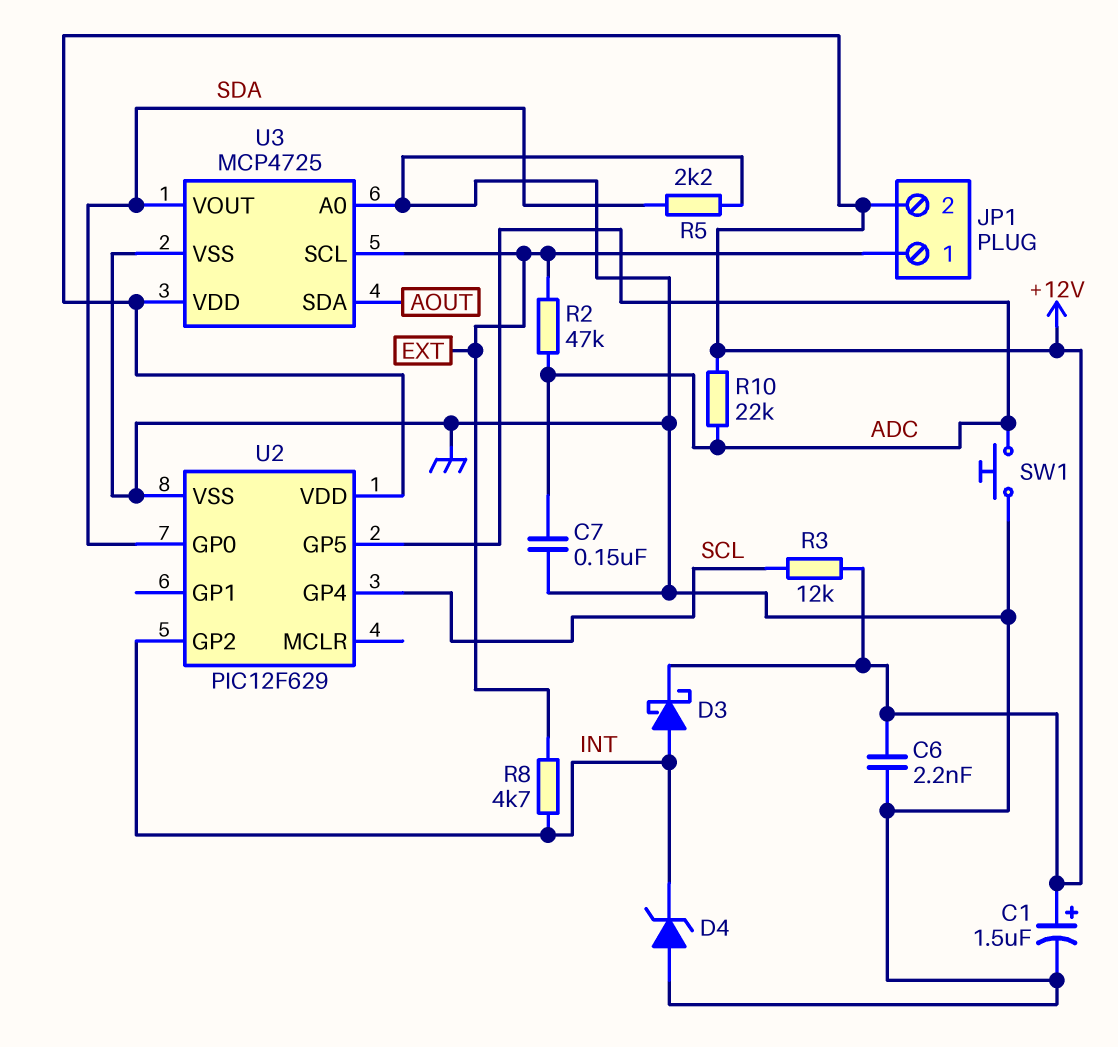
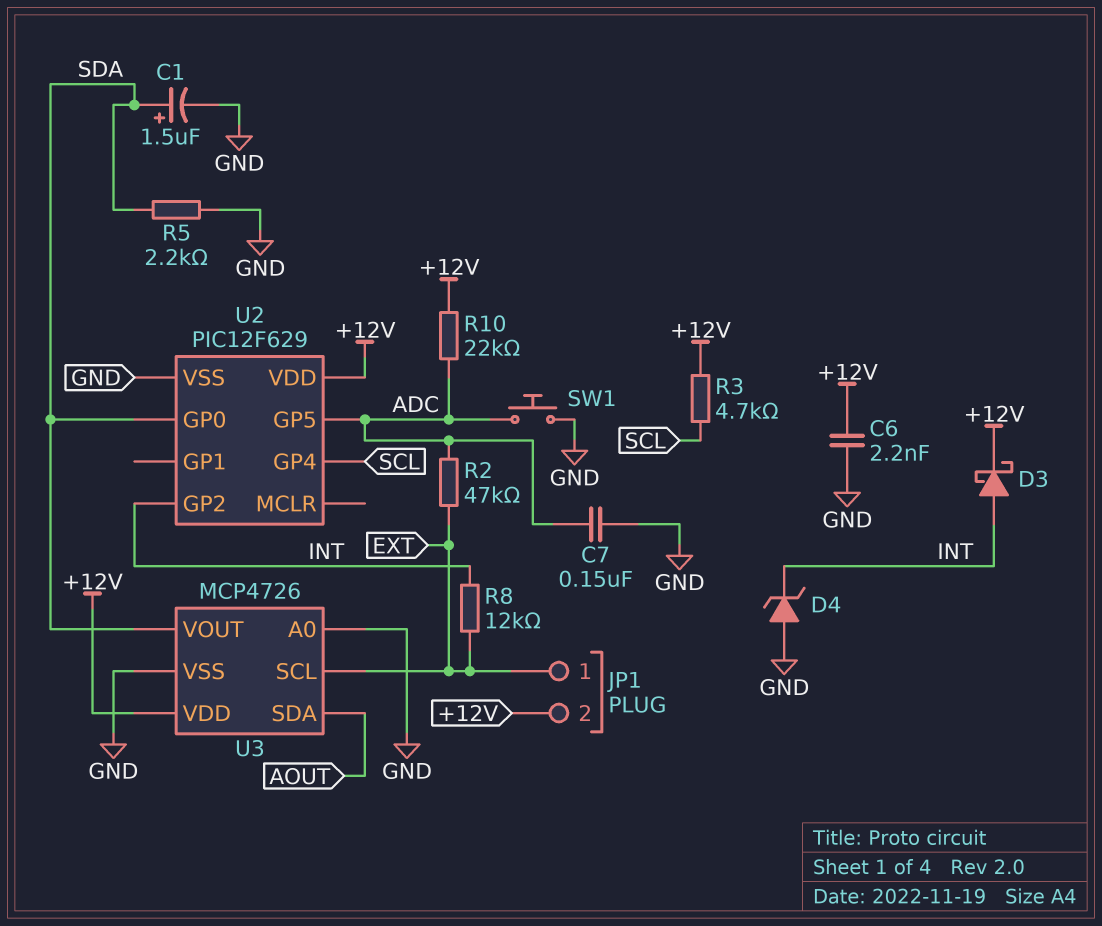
C1: 1.5uF (plus +12V, minus GND) -> 1.5uF (plus SDA, minus GND)
R3: 12k (+12V, SCL) -> 4.7k (+12V, SCL)
R8: 4.7k (EXT, INT) -> 12k (EXT, INT)
U3: MCP4725 -> MCP4726

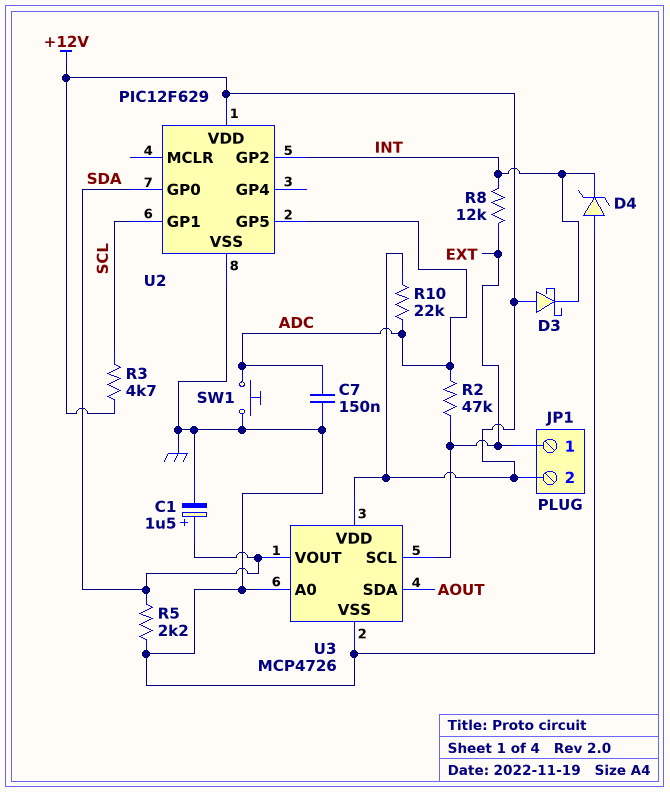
C6: 2.2nF (+12V, GND) -> none
D3: schottky (A INT, K +12V) -> schottky (A +12V, K INT)
U2 pin GP1: none -> SCL
U2 pin GP4: SCL -> none

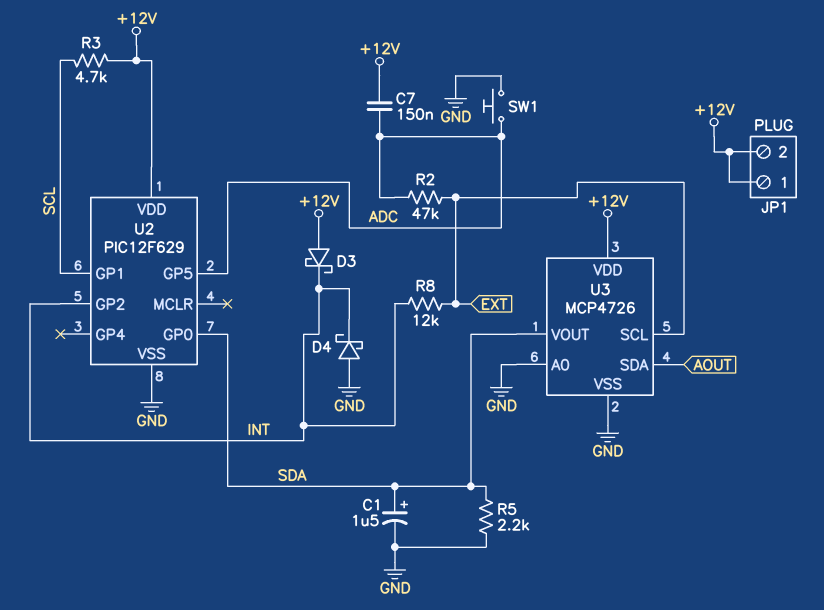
C7: 150nF (ADC, GND) -> 150nF (+12V, ADC)
D4: zener (A GND, K INT) -> schottky (A GND, K INT)
JP1 pin 1: EXT -> +12V
R10: 22k (+12V, ADC) -> none

